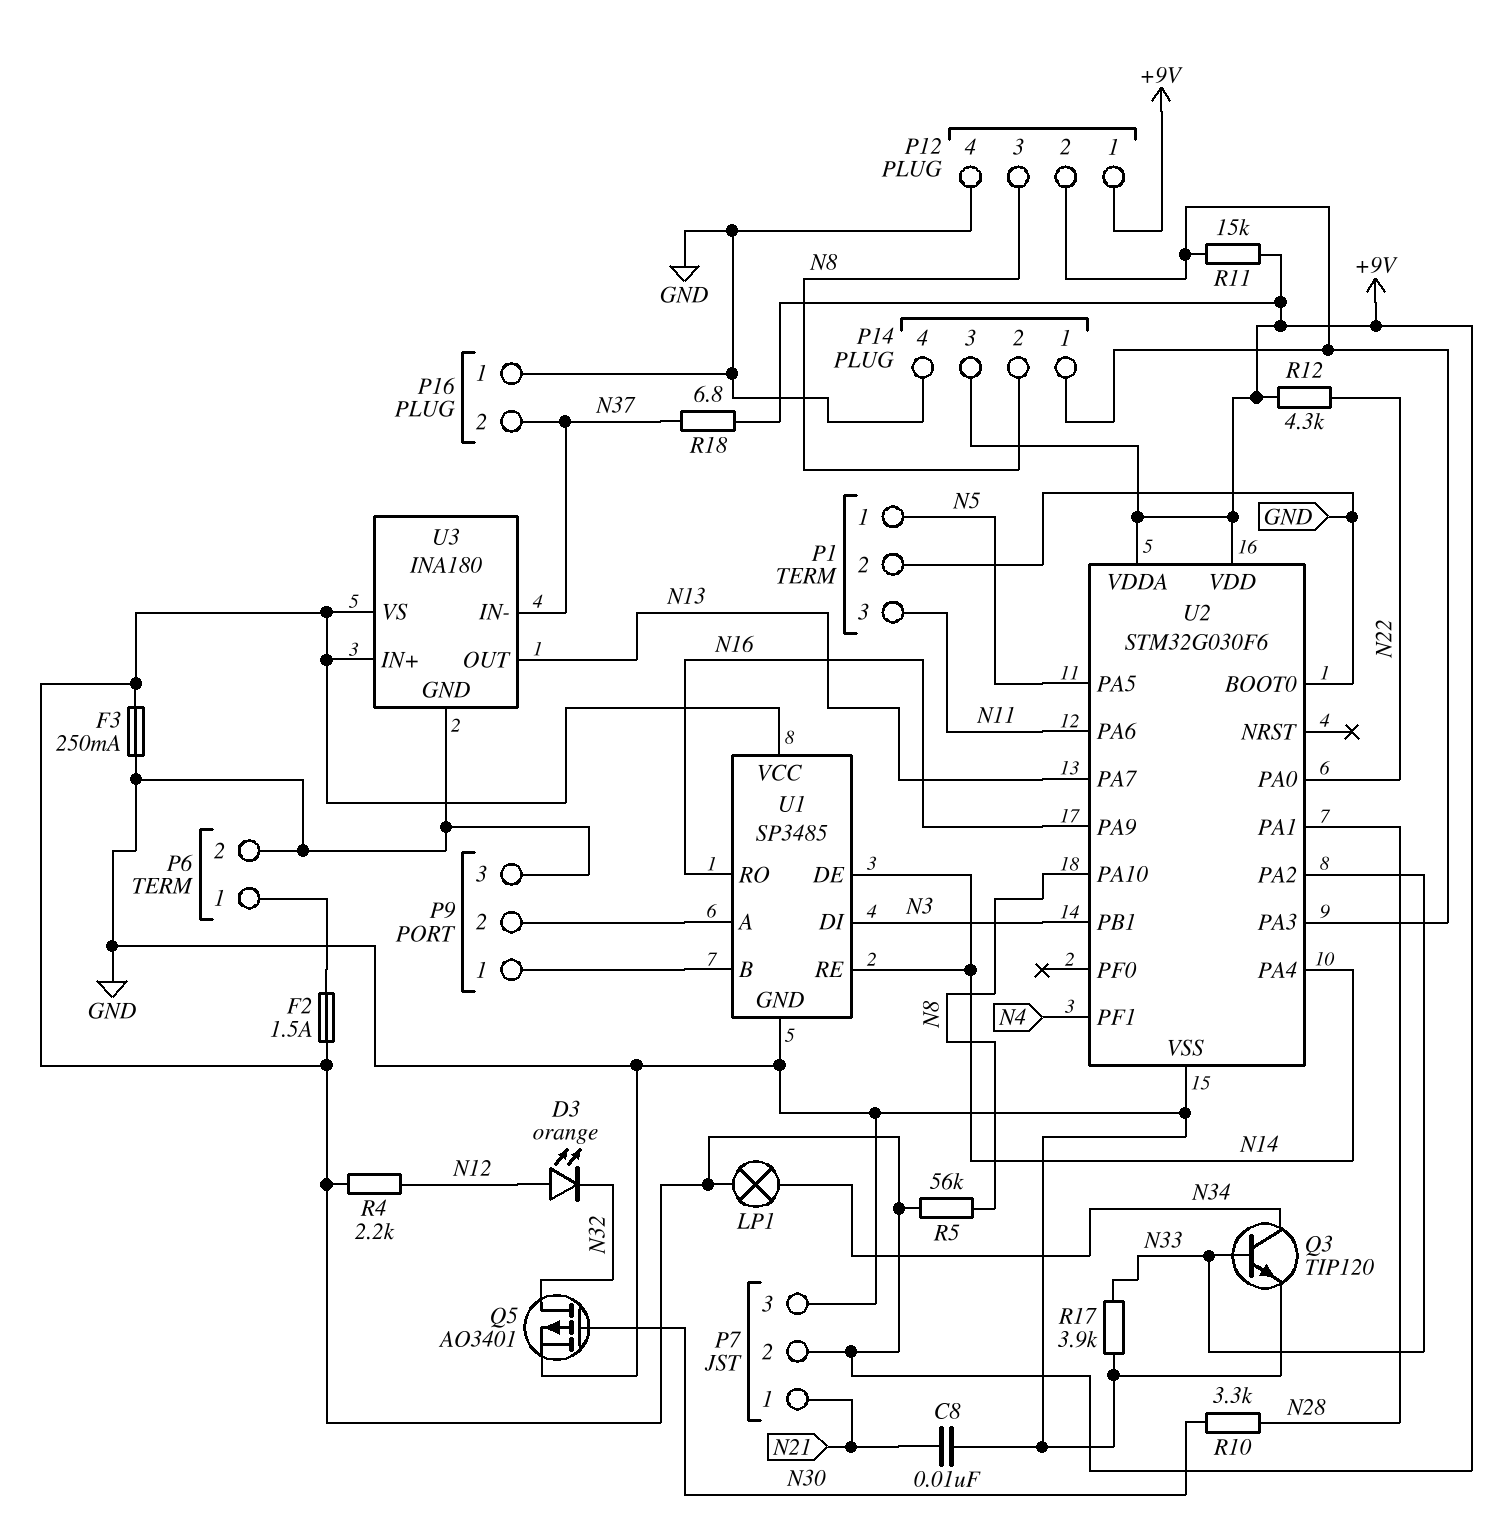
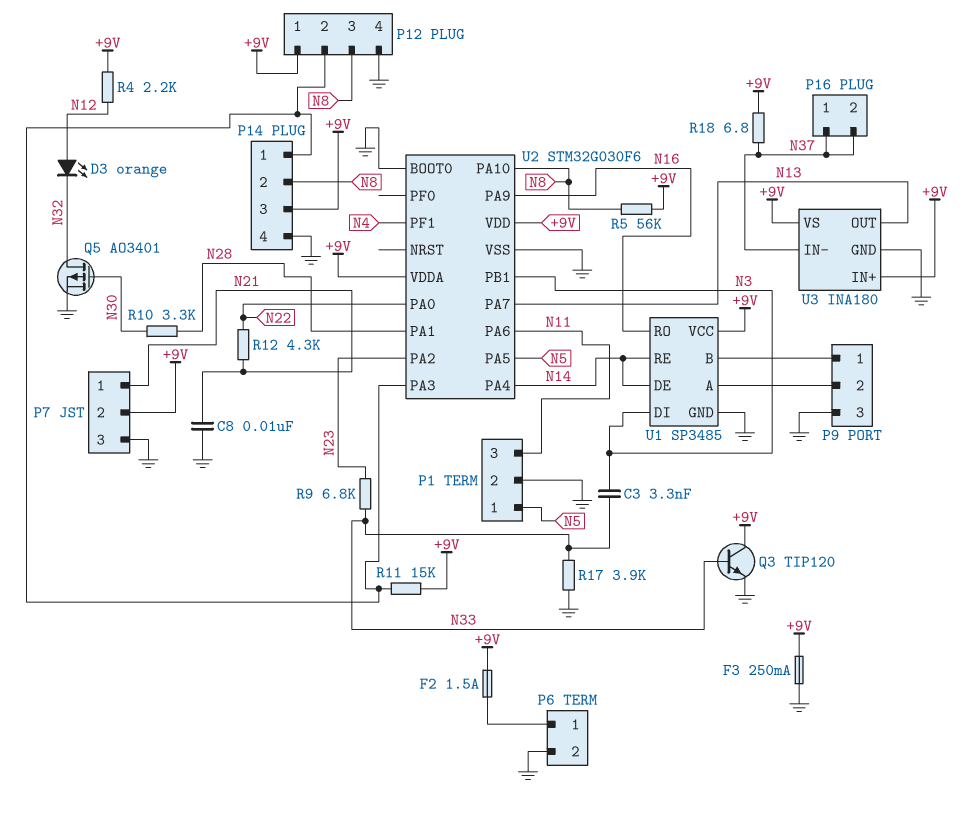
C3: none -> 3.3nF (N3, N33)
LP1: lamp (+9V, N34) -> none
P16 pin 1: GND -> N37
Q3: NPN TIP120 (B N33, C N34, E GND) -> NPN TIP120 (B N33, C +9V, E GND)
R9: none -> 6.8k (N23, N33)
R12: 4.3k (+9V, N22) -> 4.3k (N21, N22)
U2 pin PA2: N33 -> N23

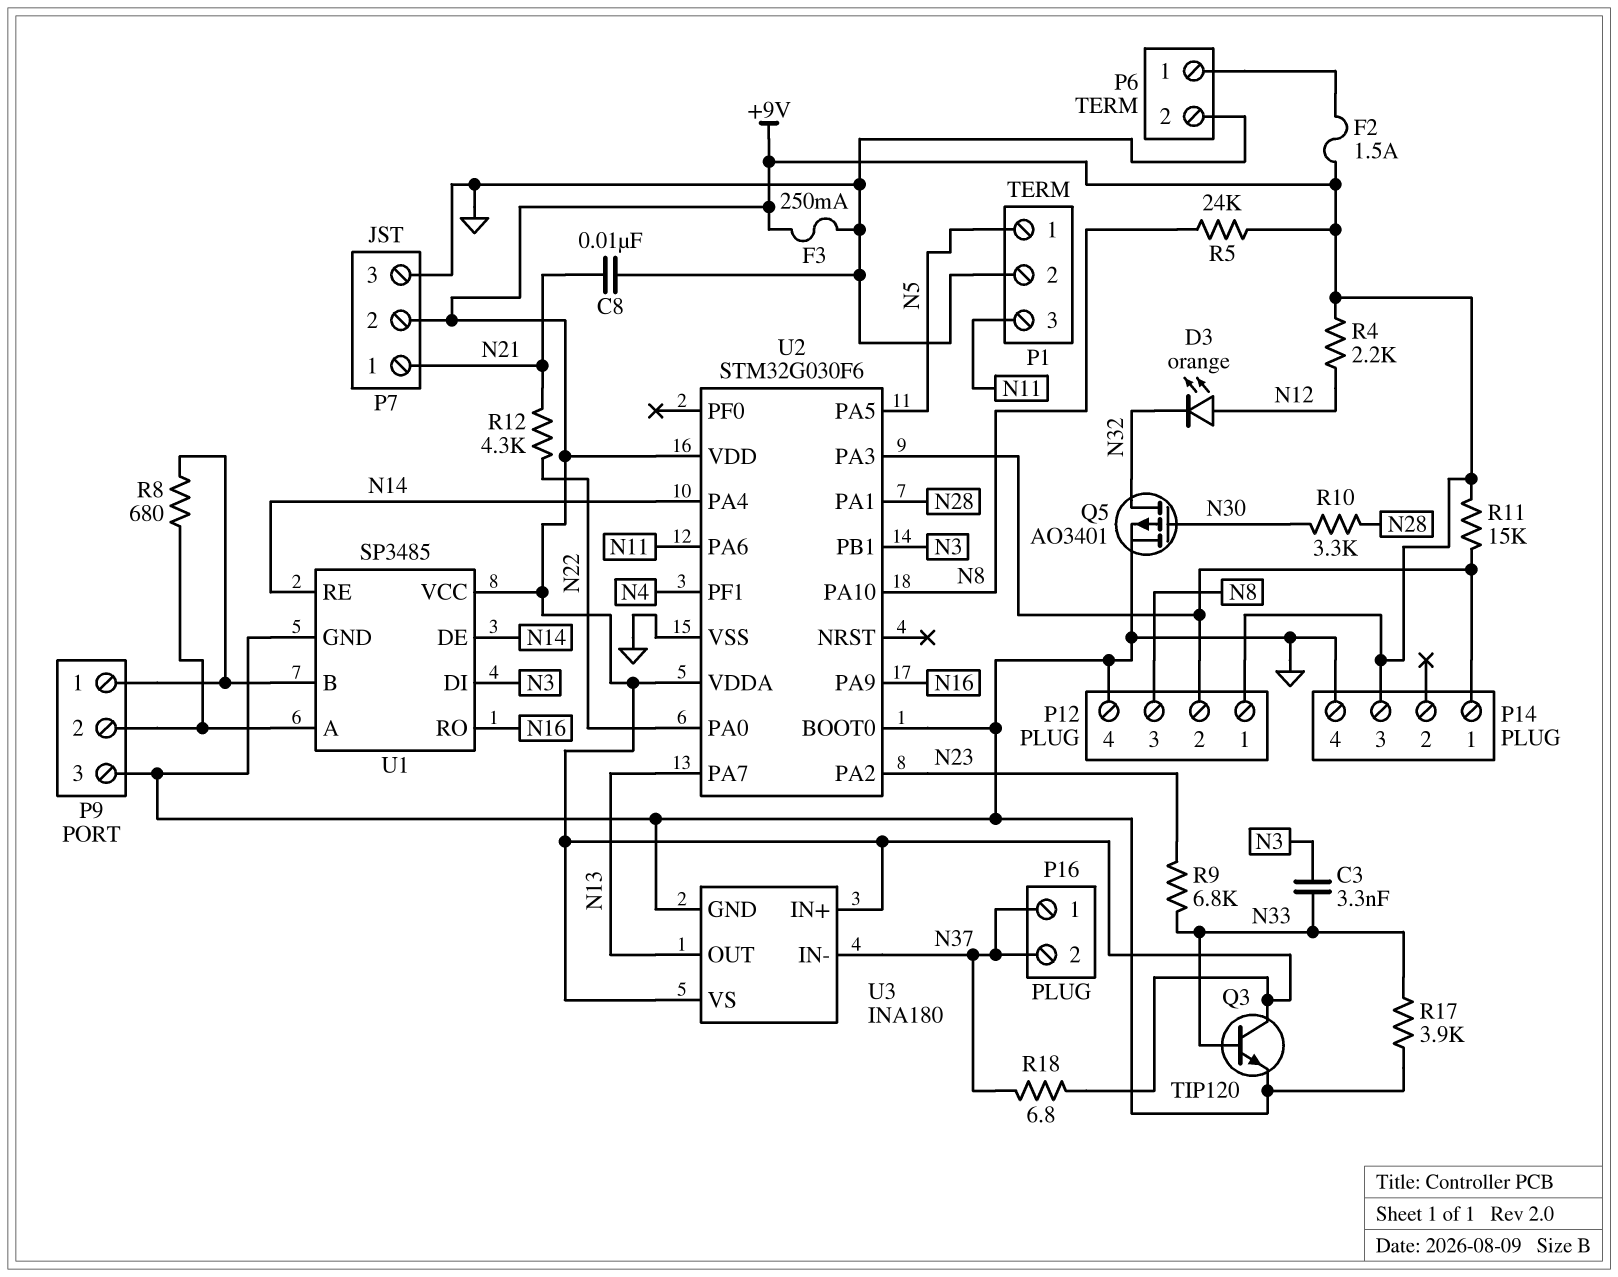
P14 pin 2: N8 -> none
R5: 56k (+9V, N8) -> 24k (+9V, N8)
R8: none -> 680 (P9/1, P9/2)

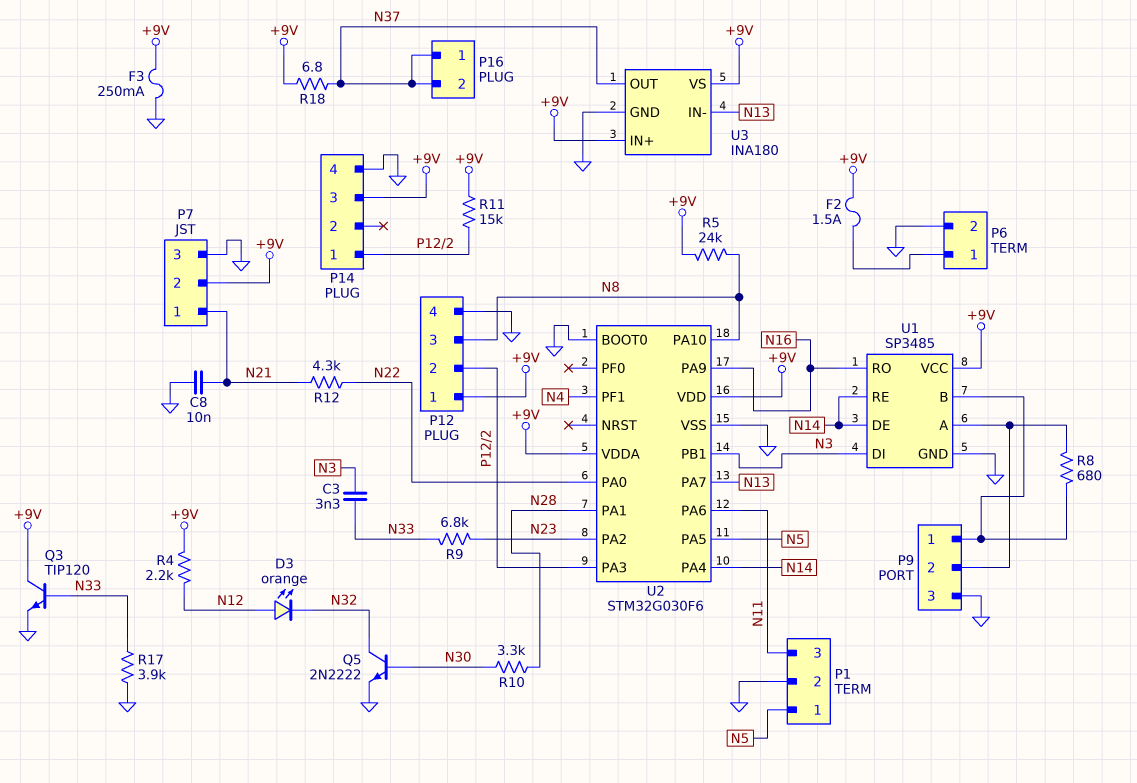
Q5: PMOS AO3401 (G N30, D N32, S GND) -> NPN 2N2222 (B N30, C N32, E GND)
U3 pin IN-: N37 -> N13
U3 pin OUT: N13 -> N37

